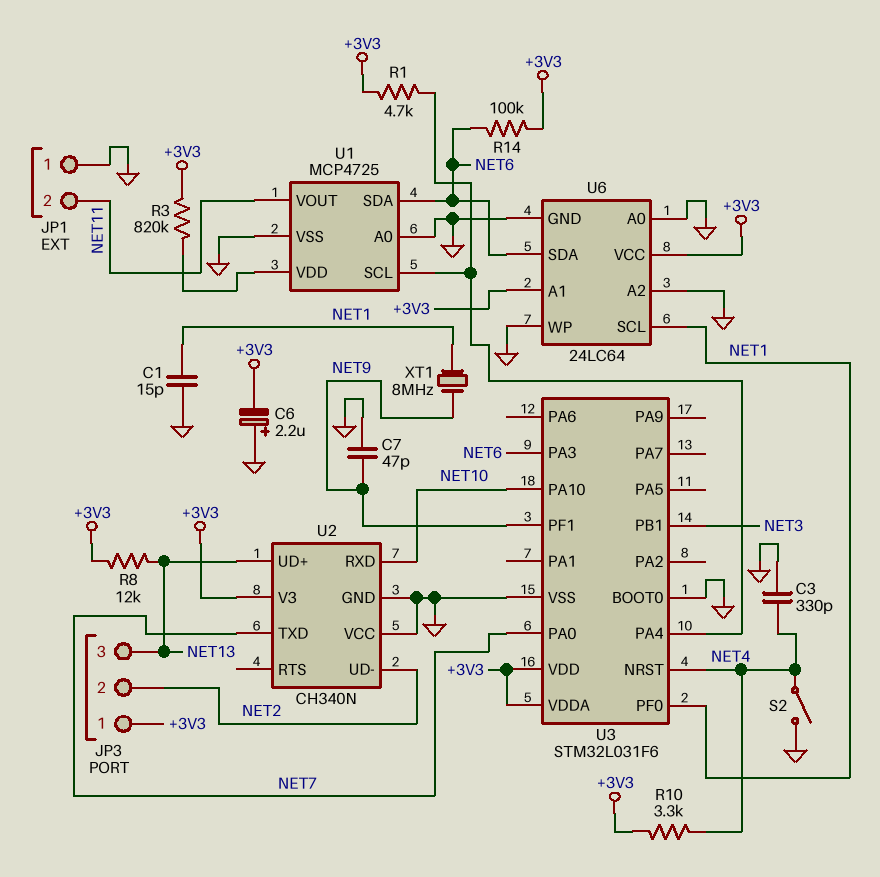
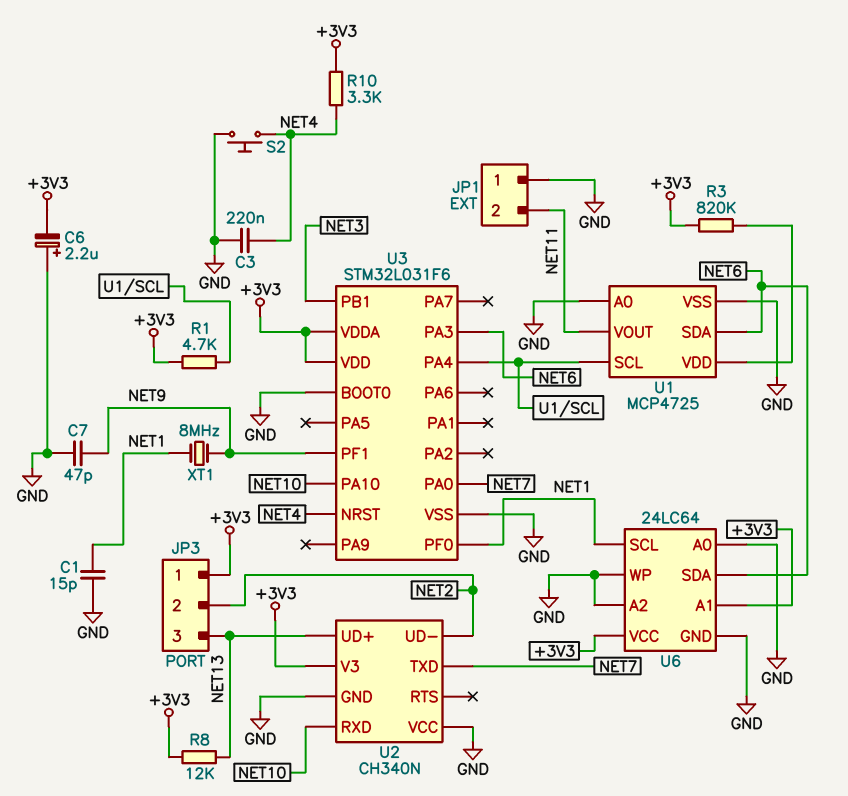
C3: 330pF (GND, NET4) -> 220nF (GND, NET4)
R14: 100k (+3V3, NET6) -> none
S2: switch (GND, NET4) -> button (GND, NET4)

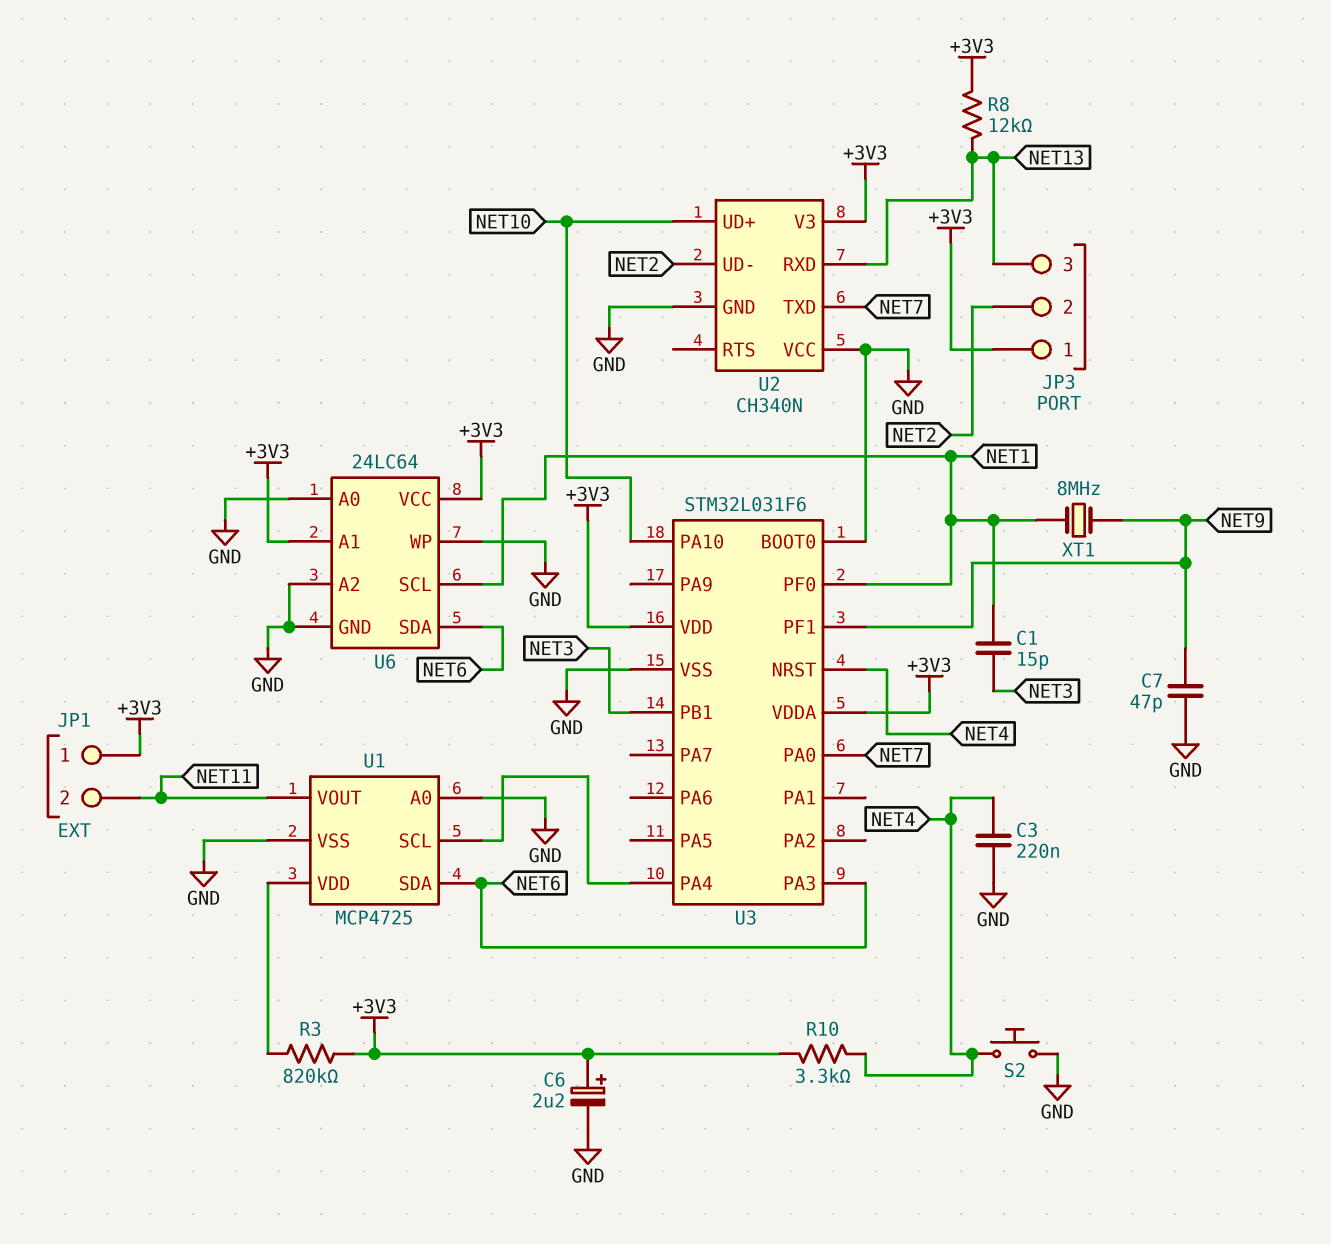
C1: 15pF (GND, NET1) -> 15pF (NET1, NET3)
C6: 2.2uF (plus GND, minus +3V3) -> 2.2uF (plus +3V3, minus GND)
JP1 pin 1: GND -> +3V3
R1: 4.7k (+3V3, U1/SCL) -> none
U2 pin RXD: NET10 -> NET13
U2 pin UD+: NET13 -> NET10

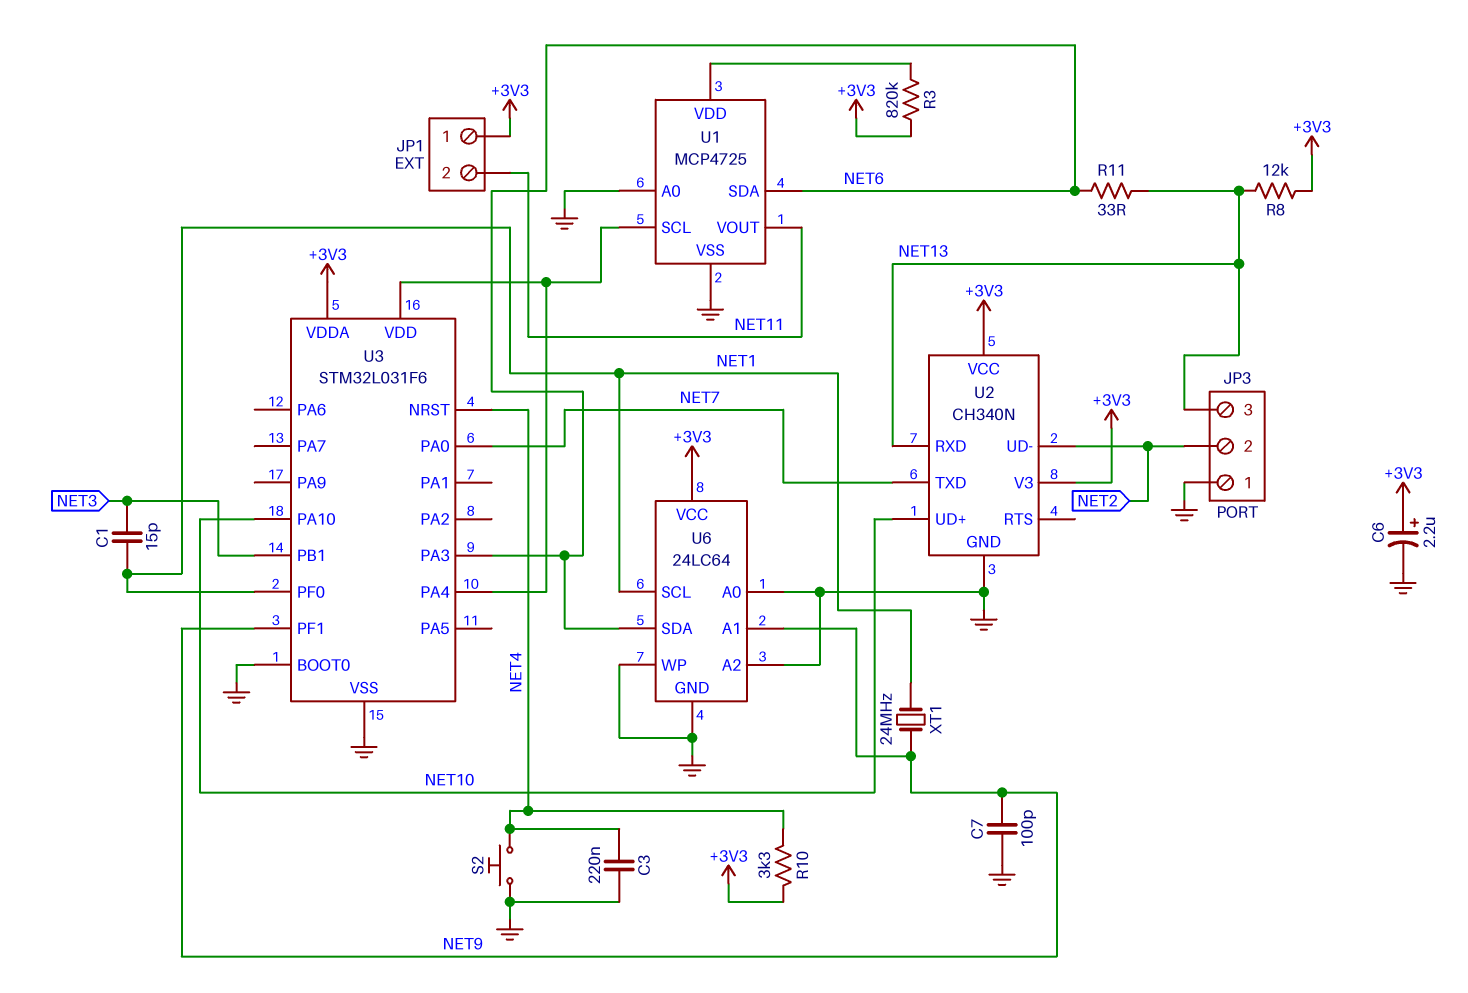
C7: 47pF (GND, NET9) -> 100pF (GND, NET9)
JP3 pin 1: +3V3 -> GND
R11: none -> 33 (NET6, NET13)
U2 pin VCC: GND -> +3V3
U3 pin VDD: +3V3 -> U1/SCL
U6 pin A1: +3V3 -> NET9
XT1: 8MHz (NET1, NET9) -> 24MHz (NET1, NET9)

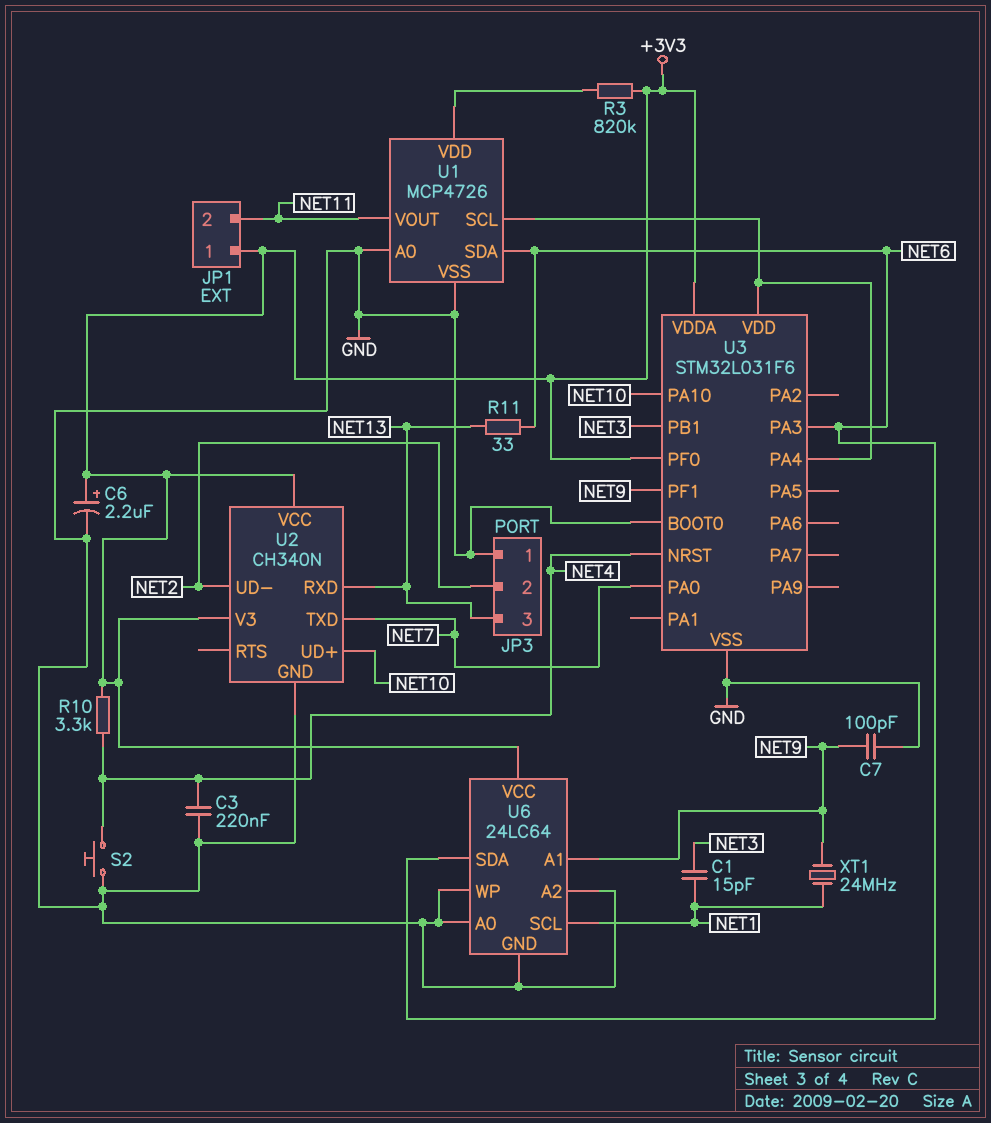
R8: 12k (+3V3, NET13) -> none
U1: MCP4725 -> MCP4726
U3 pin PF0: NET1 -> +3V3

